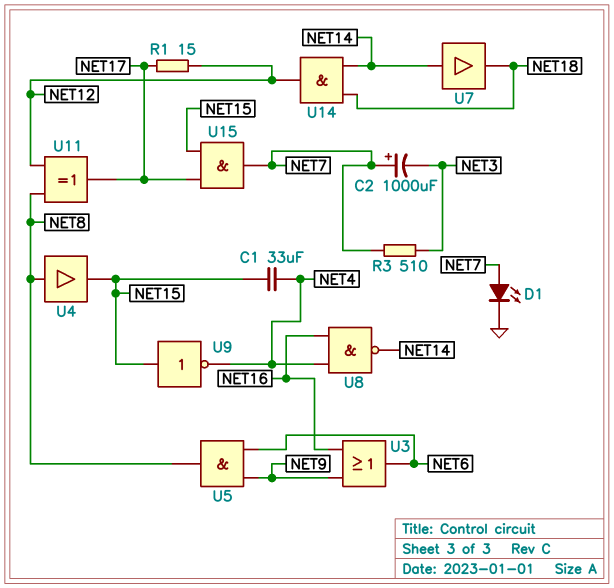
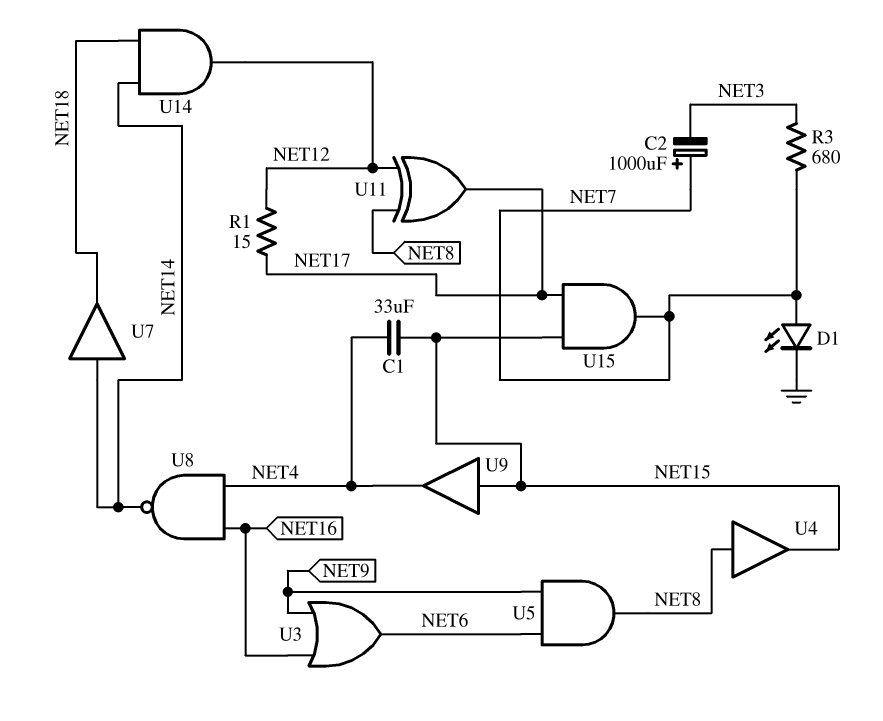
R3: 510 (NET3, NET7) -> 680 (NET3, NET7)
U9: NOT (in NET15, out NET4) -> buffer (in NET15, out NET4)

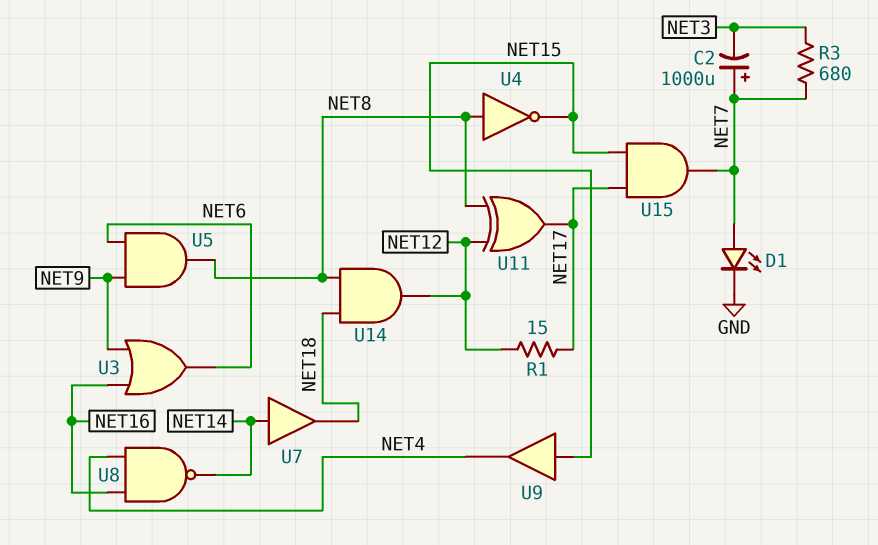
C1: 33uF (NET4, NET15) -> none
U4: buffer (in NET8, out NET15) -> NOT (in NET8, out NET15)
U14: AND (in NET14, in NET18, out NET12) -> AND (in NET8, in NET18, out NET12)

